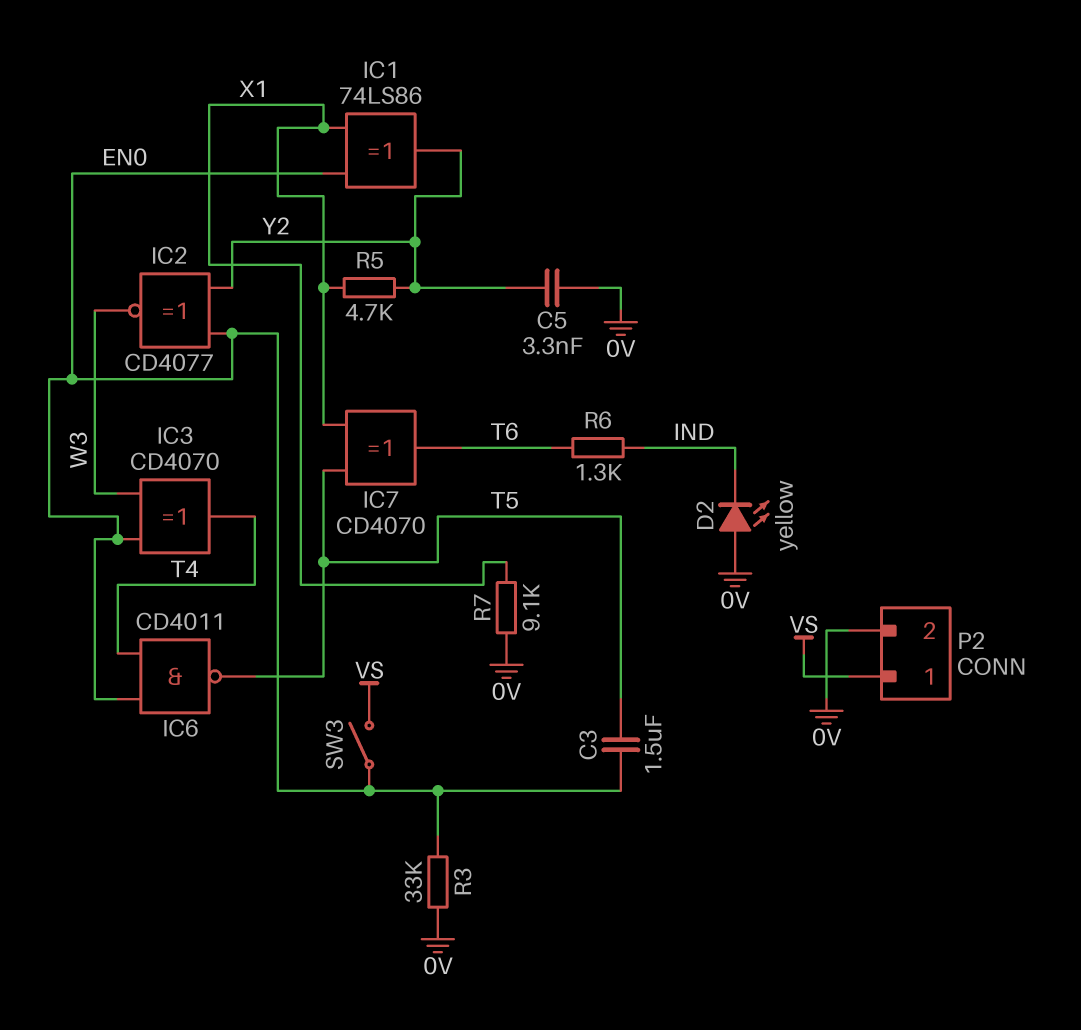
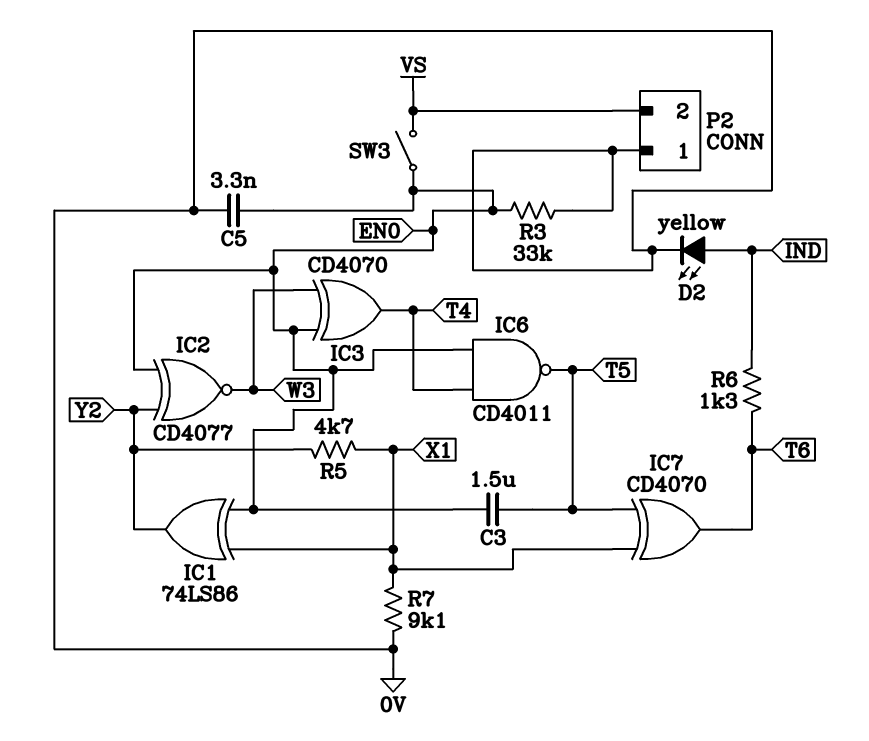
C5: 3.3nF (0V, Y2) -> 3.3nF (0V, EN0)
D2: LED yellow (A 0V, K IND) -> LED yellow (A IND, K 0V)
P2 pin 1: VS -> 0V
P2 pin 2: 0V -> VS

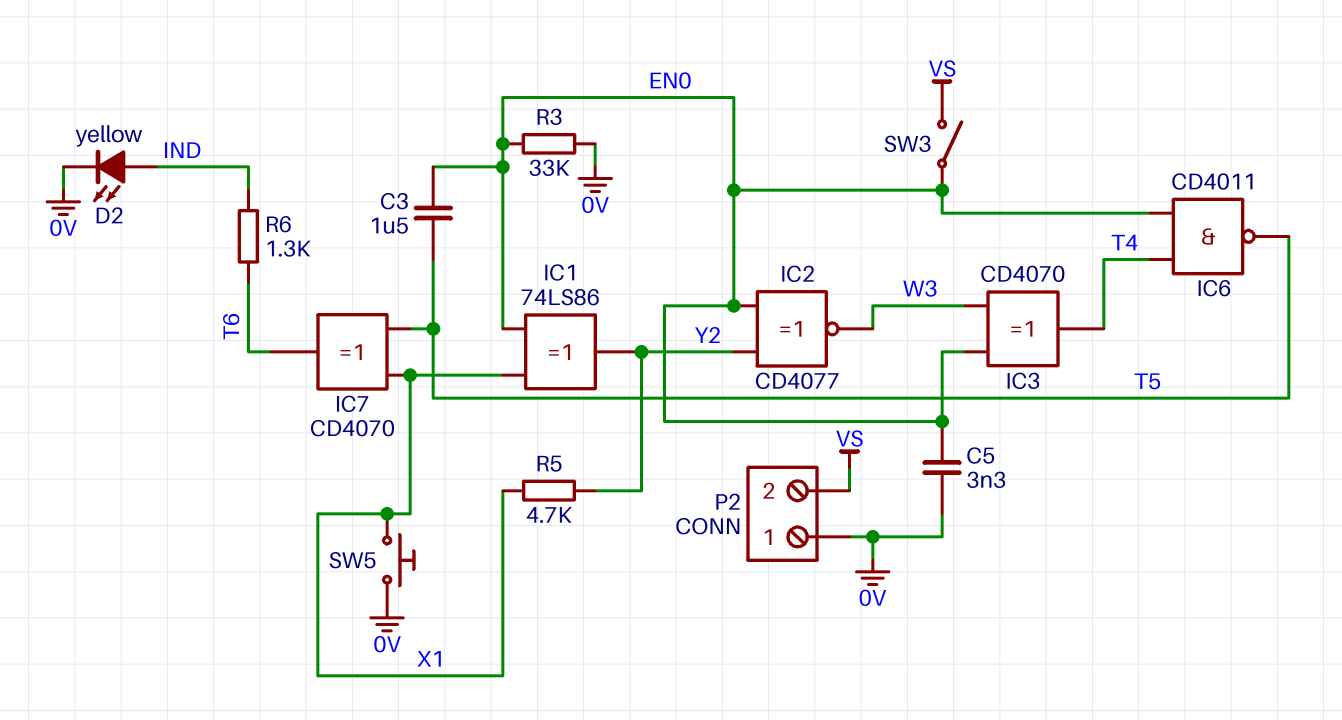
R7: 9.1k (0V, X1) -> none
SW5: none -> button (0V, X1)

